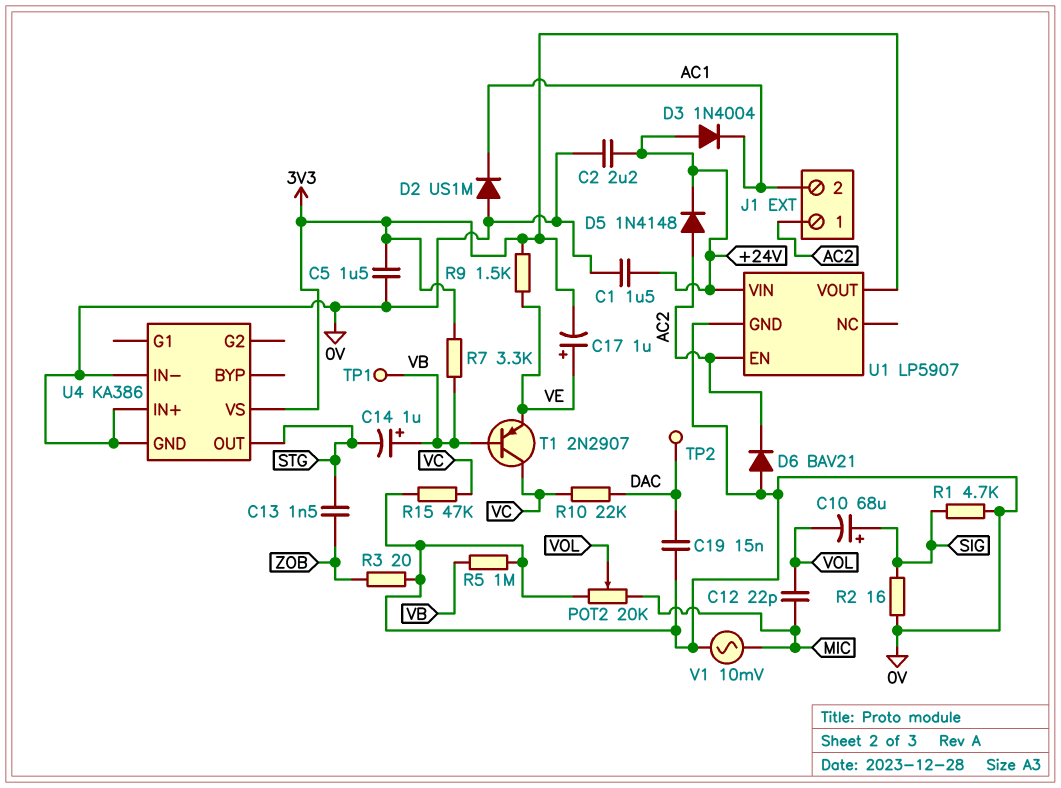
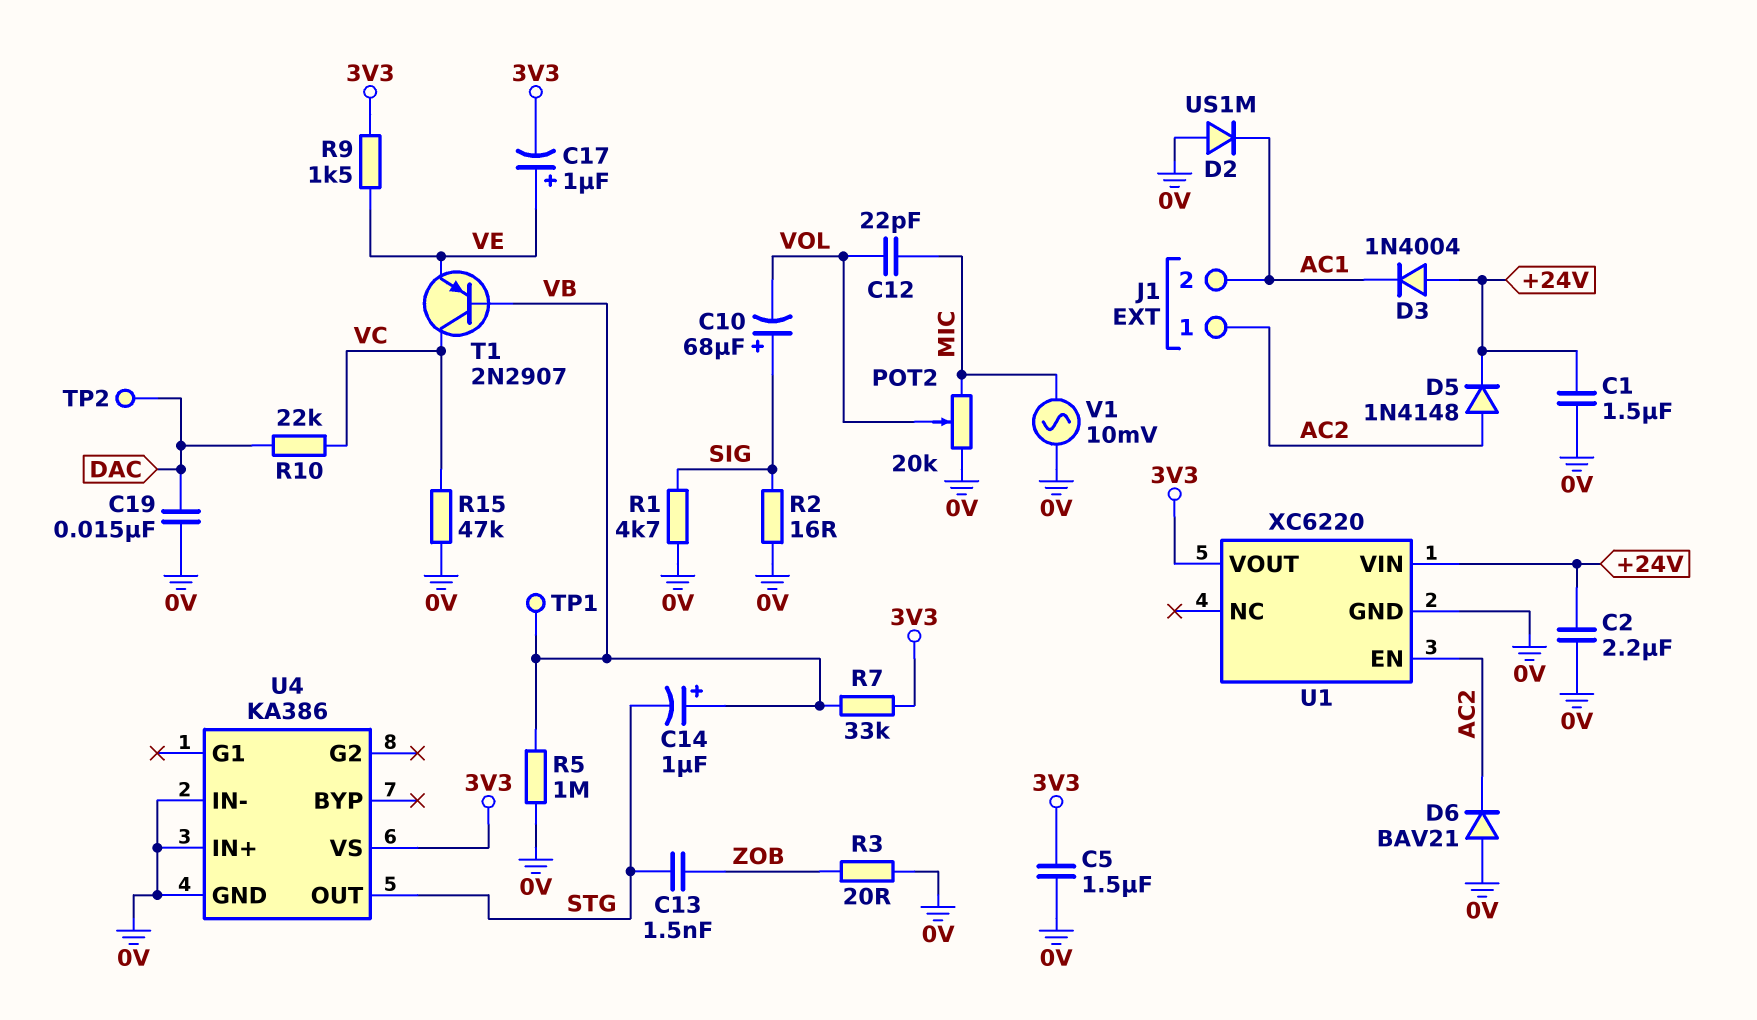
R7: 3.3k (3V3, VB) -> 33k (3V3, VB)
U1: LP5907 -> XC6220

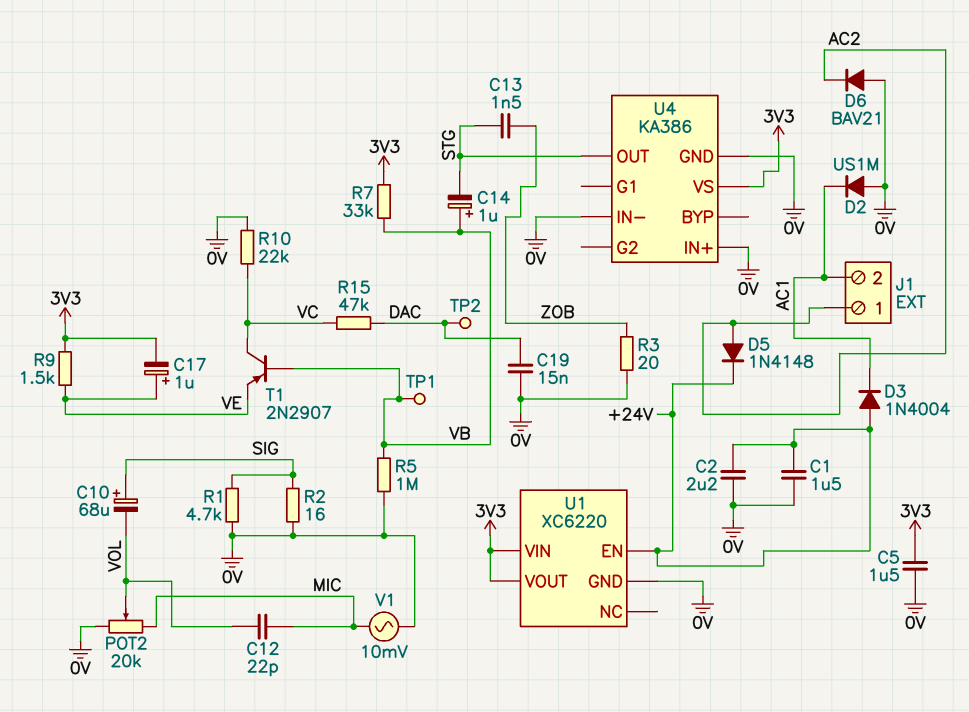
R10: 22k (DAC, VC) -> 22k (0V, VC)
R15: 47k (0V, VC) -> 47k (DAC, VC)
U1 pin EN: AC2 -> +24V
U1 pin VIN: +24V -> 3V3

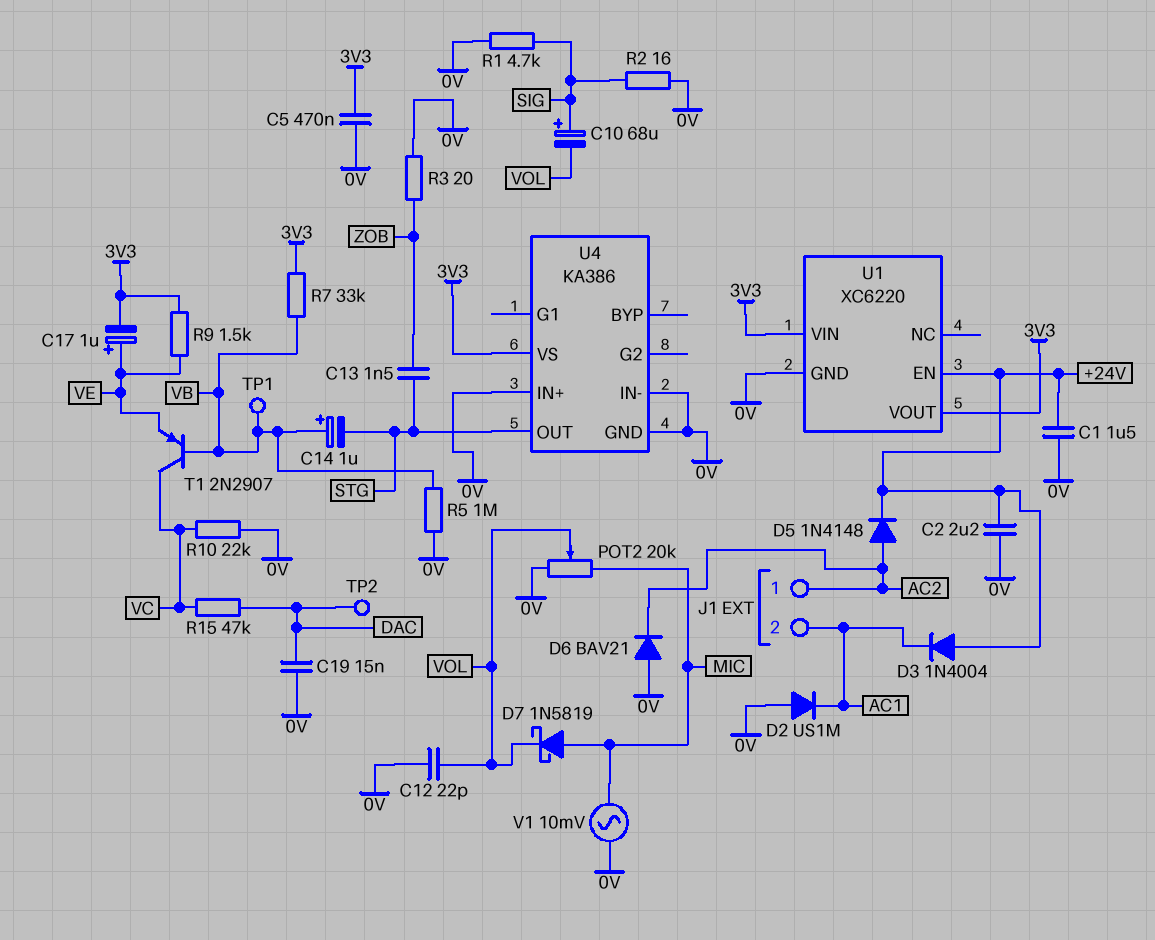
C5: 1.5uF (0V, 3V3) -> 470nF (0V, 3V3)
C12: 22pF (MIC, VOL) -> 22pF (0V, VOL)
D7: none -> schottky 1N5819 (A MIC, K VOL)

